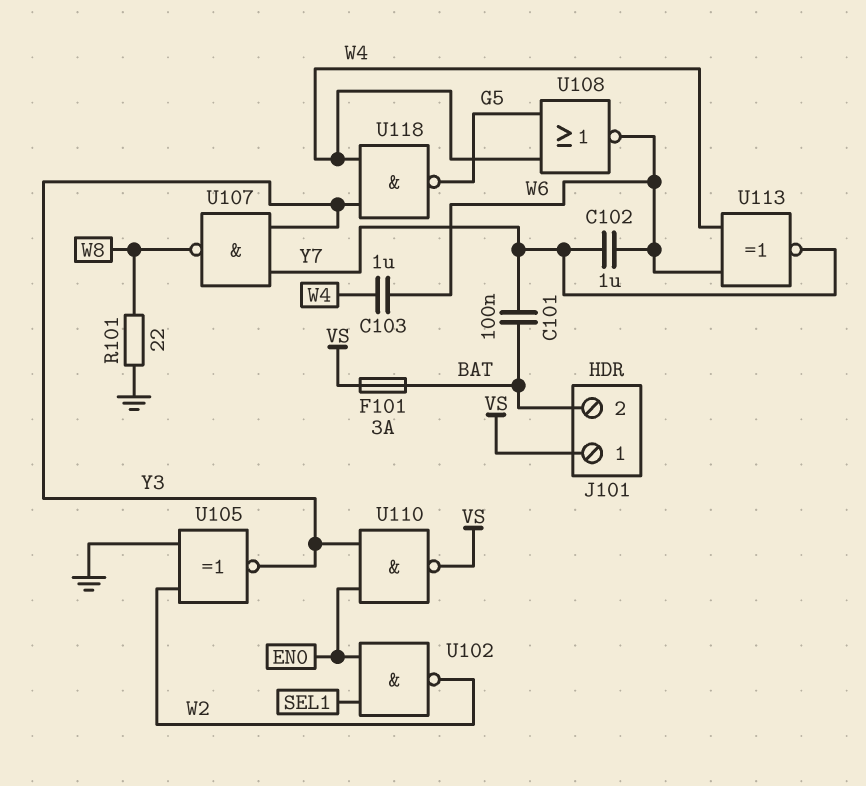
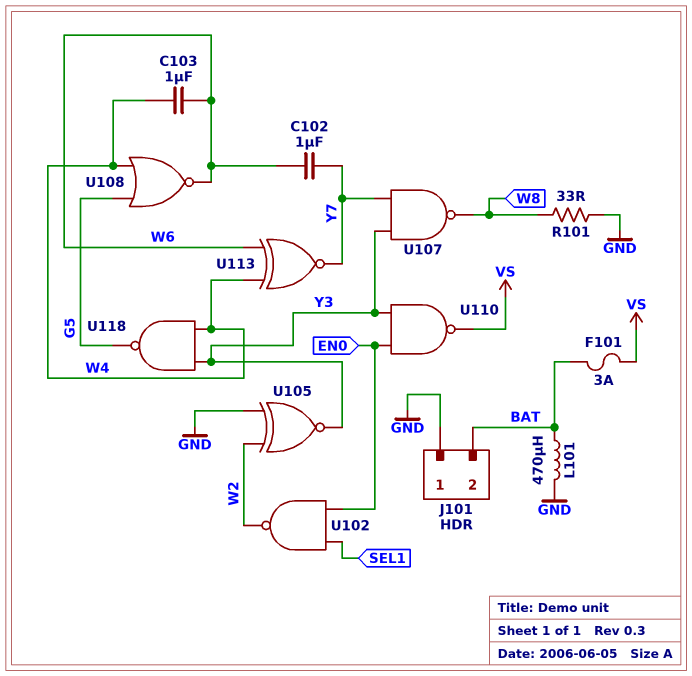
C101: 100nF (BAT, Y7) -> none
J101 pin 1: VS -> GND
L101: none -> 470uH (BAT, GND)
R101: 22 (GND, W8) -> 33 (GND, W8)

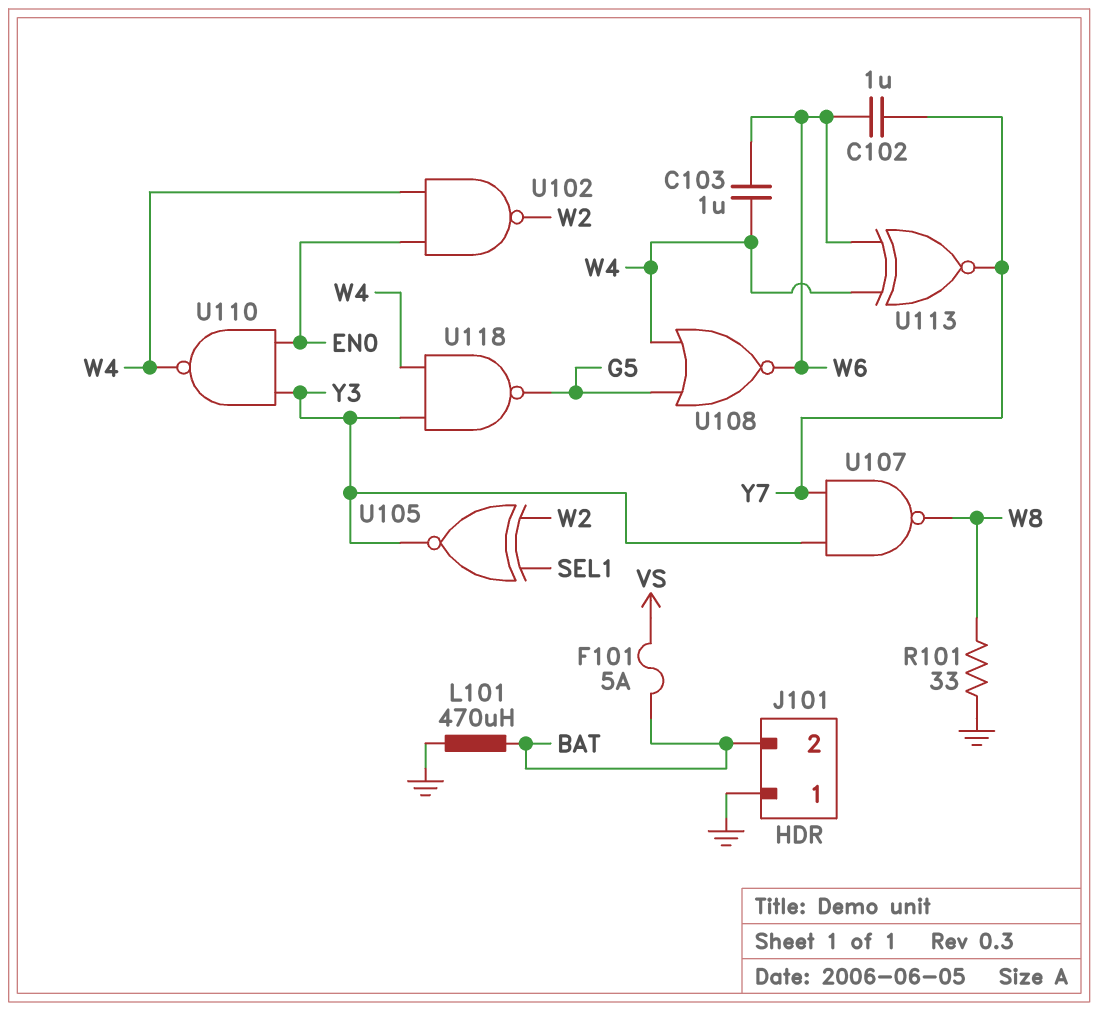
F101: 3A (BAT, VS) -> 5A (BAT, VS)
U102: NAND (in EN0, in SEL1, out W2) -> NAND (in EN0, in W4, out W2)
U105: XNOR (in GND, in W2, out Y3) -> XNOR (in SEL1, in W2, out Y3)
U110: NAND (in EN0, in Y3, out VS) -> NAND (in EN0, in Y3, out W4)

